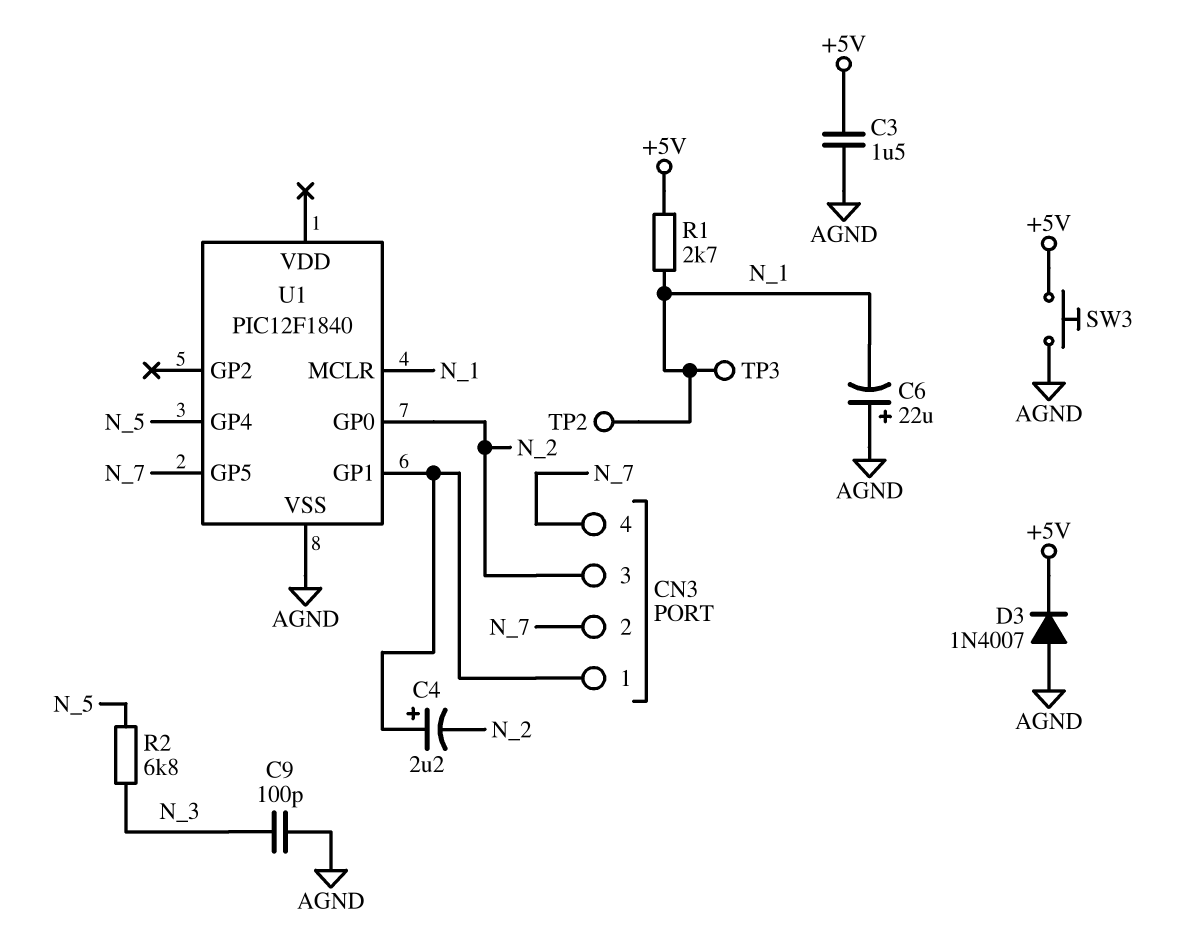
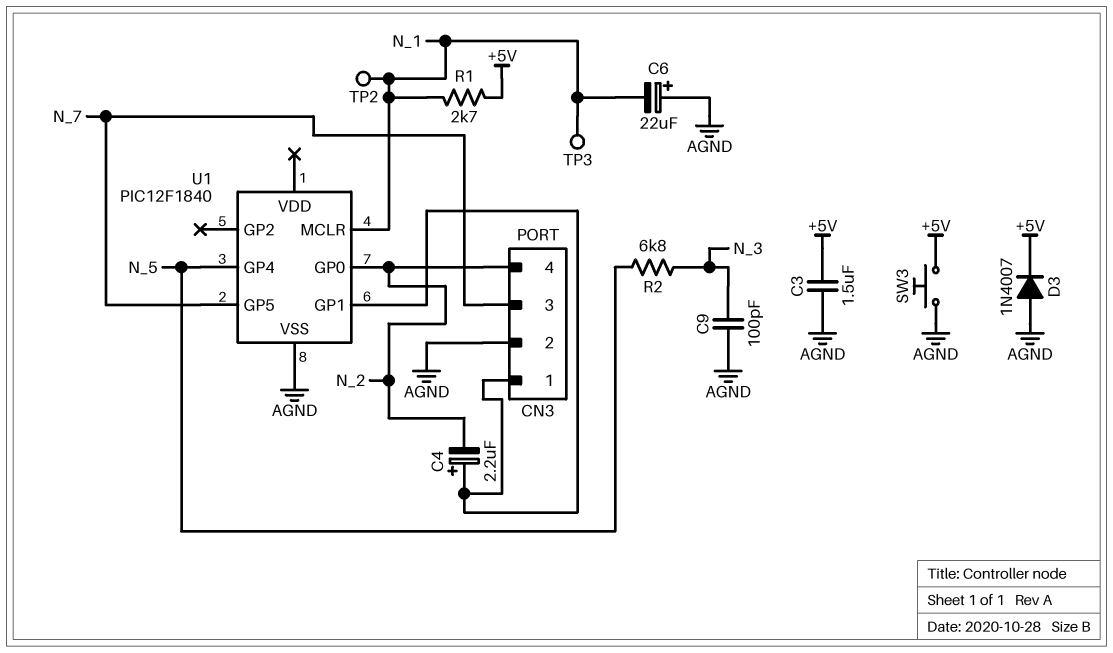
CN3 pin 2: N_7 -> AGND
CN3 pin 3: N_2 -> N_7
CN3 pin 4: N_7 -> N_2

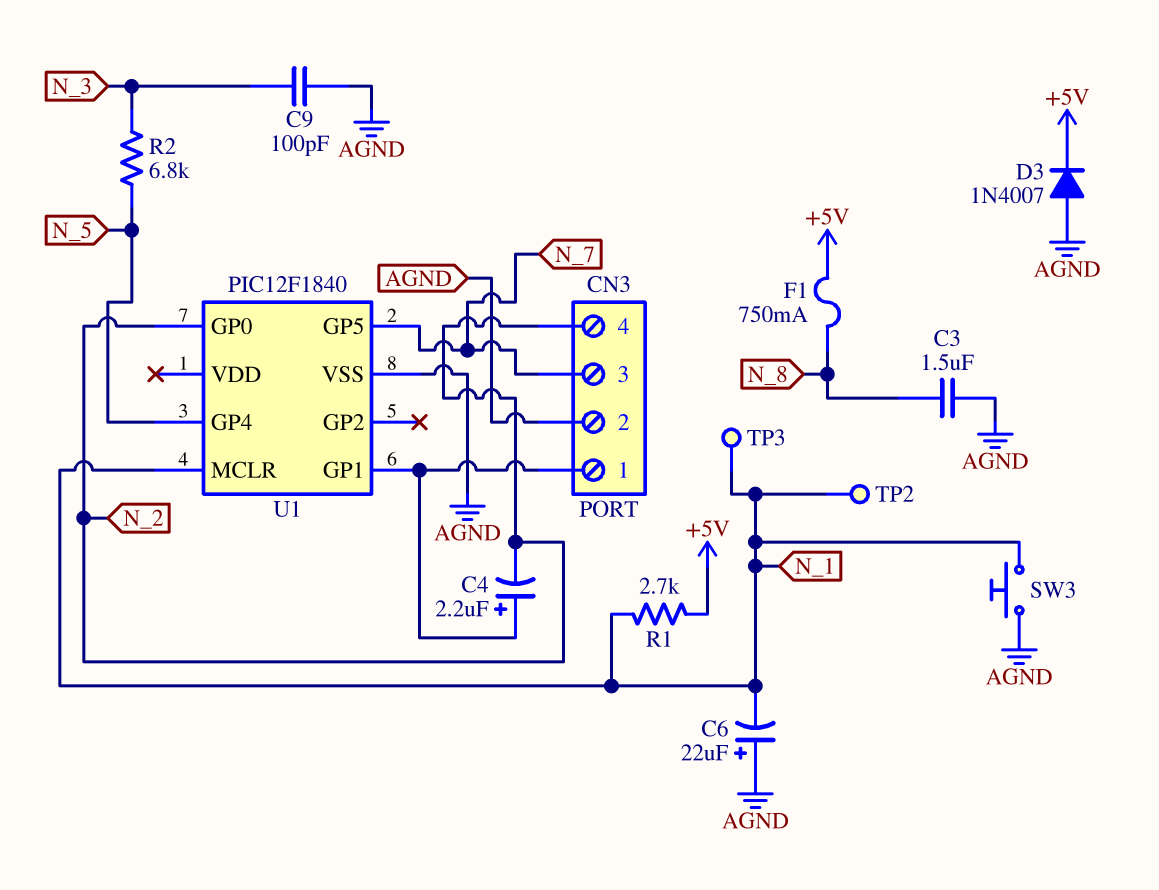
C3: 1.5uF (+5V, AGND) -> 1.5uF (AGND, N_8)
F1: none -> 750mA (+5V, N_8)
SW3: button (+5V, AGND) -> button (AGND, N_1)

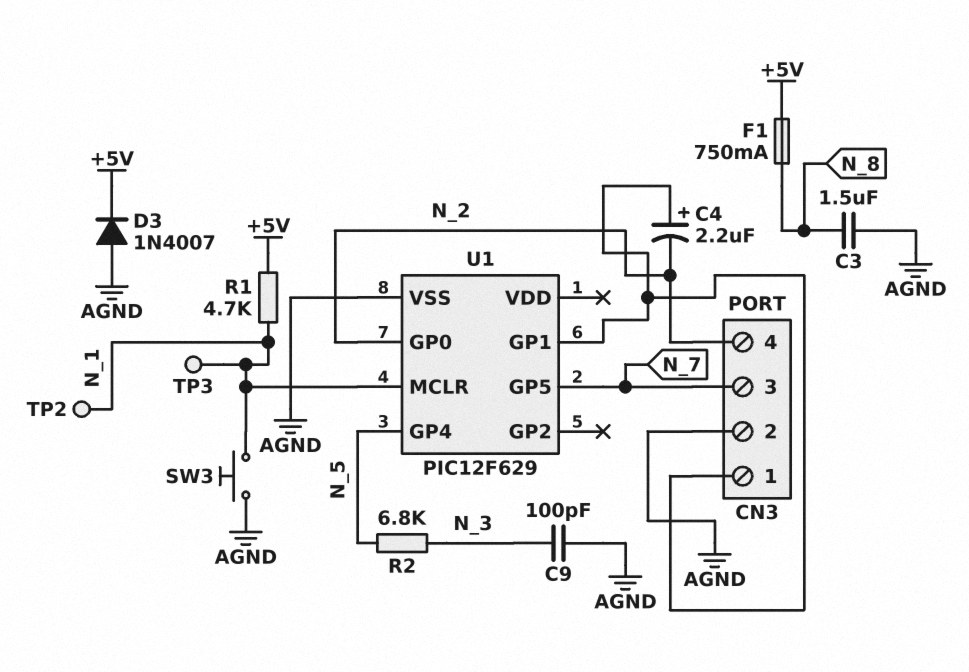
C6: 22uF (plus AGND, minus N_1) -> none
R1: 2.7k (+5V, N_1) -> 4.7k (+5V, N_1)
U1: PIC12F1840 -> PIC12F629

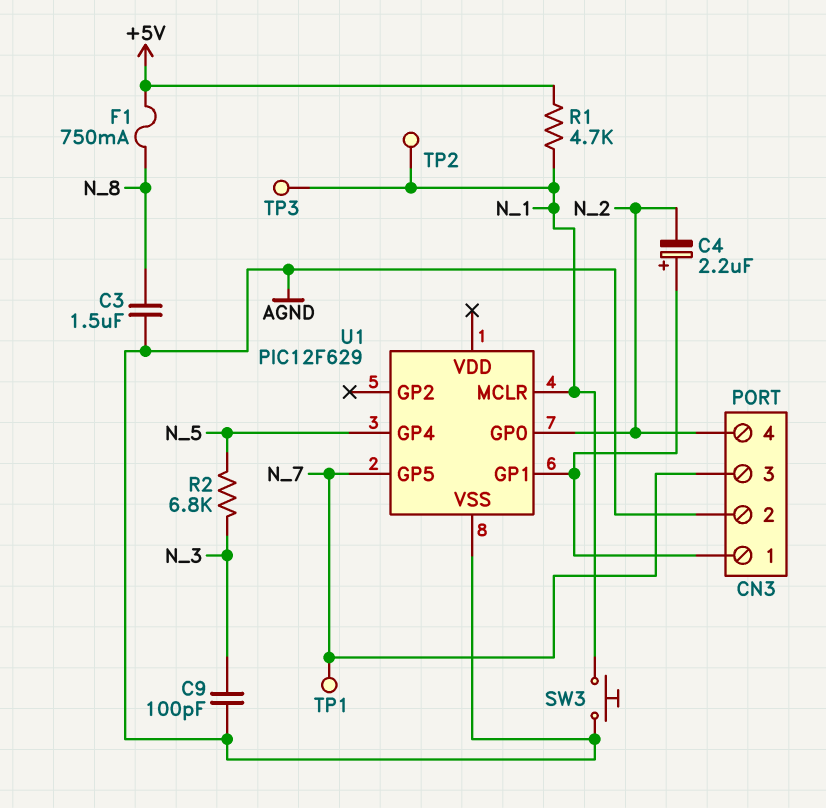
D3: diode 1N4007 (A AGND, K +5V) -> none
TP1: none -> test point (N_7)

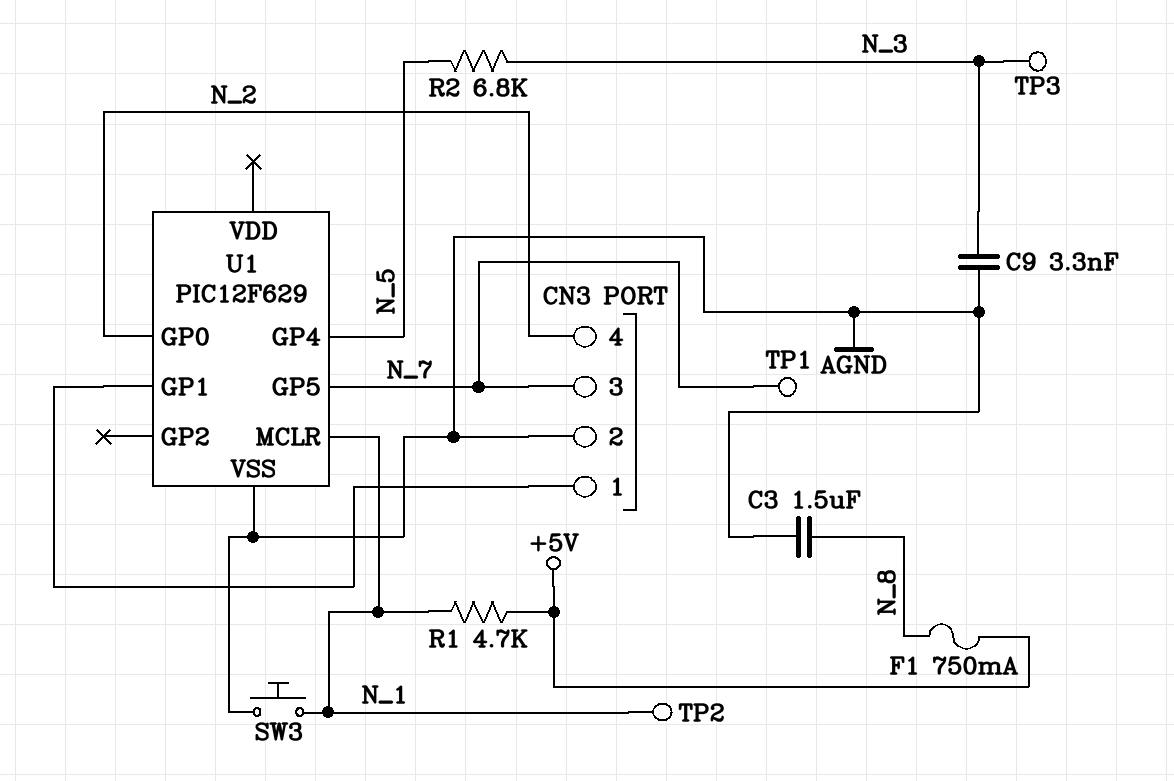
C4: 2.2uF (plus CN3/1, minus N_2) -> none
C9: 100pF (AGND, N_3) -> 3.3nF (AGND, N_3)
TP3: test point (N_1) -> test point (N_3)

